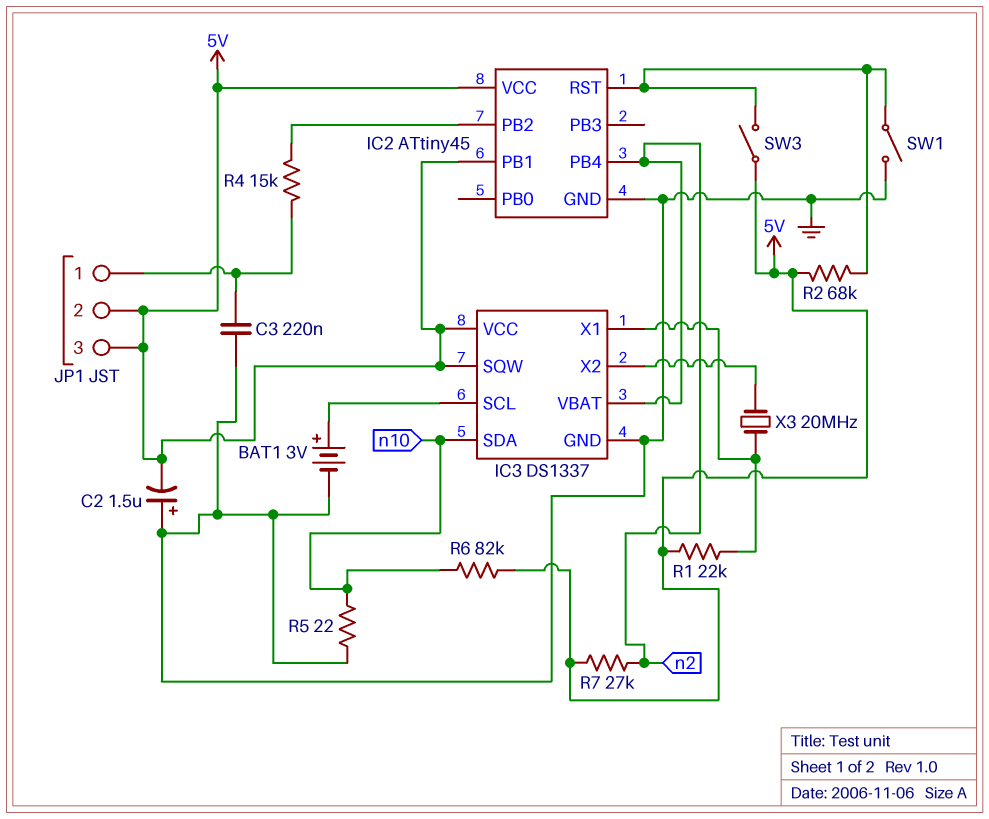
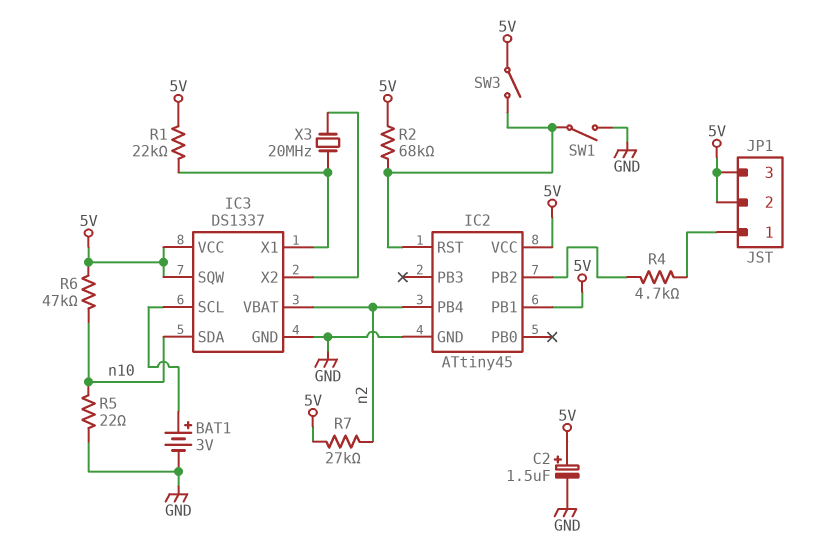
C2: 1.5uF (plus GND, minus 5V) -> 1.5uF (plus 5V, minus GND)
C3: 220nF (GND, JP1/1) -> none
R4: 15k (IC2/PB2, JP1/1) -> 4.7k (IC2/PB2, JP1/1)
R6: 82k (5V, n10) -> 47k (5V, n10)

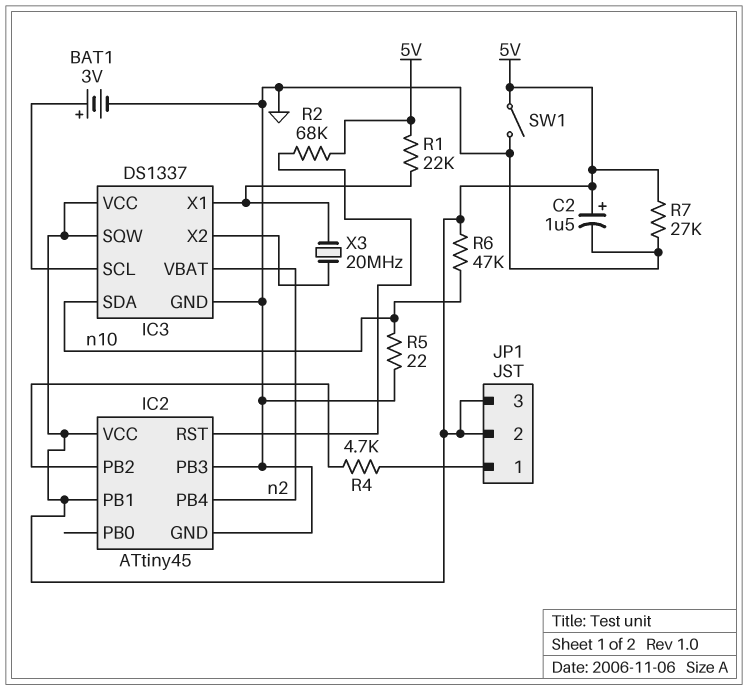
IC2 pin PB3: none -> GND
R7: 27k (5V, n2) -> 27k (5V, GND)
SW1: switch (GND, IC2/RST) -> switch (5V, GND)
SW3: switch (5V, IC2/RST) -> none

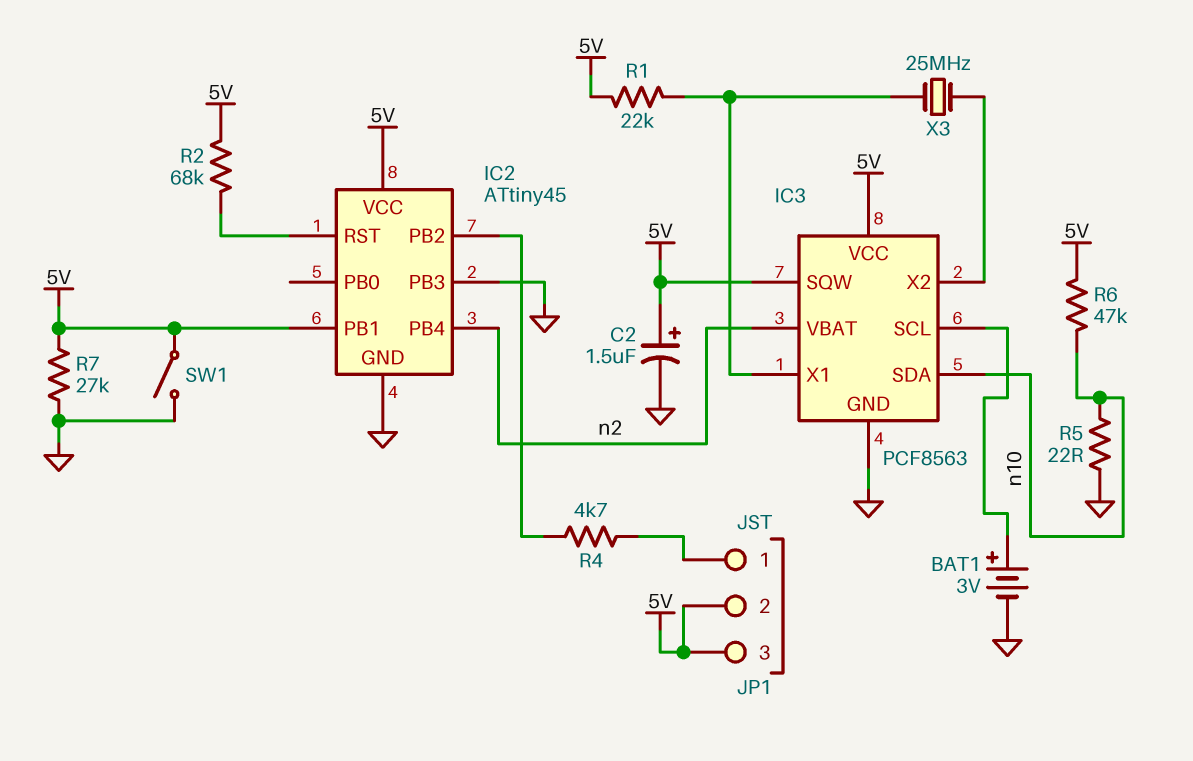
IC3: DS1337 -> PCF8563
X3: 20MHz (IC3/X1, IC3/X2) -> 25MHz (IC3/X1, IC3/X2)

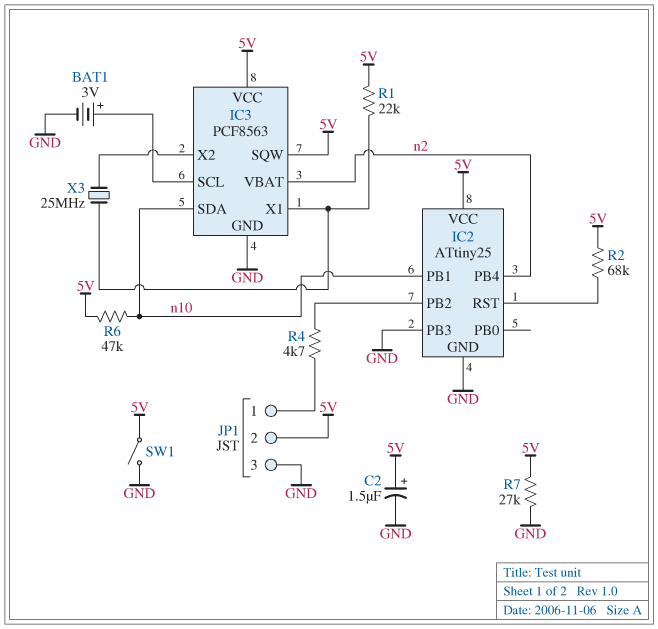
IC2: ATtiny45 -> ATtiny25
IC2 pin PB1: 5V -> n10
JP1 pin 3: 5V -> GND
R5: 22 (GND, n10) -> none

